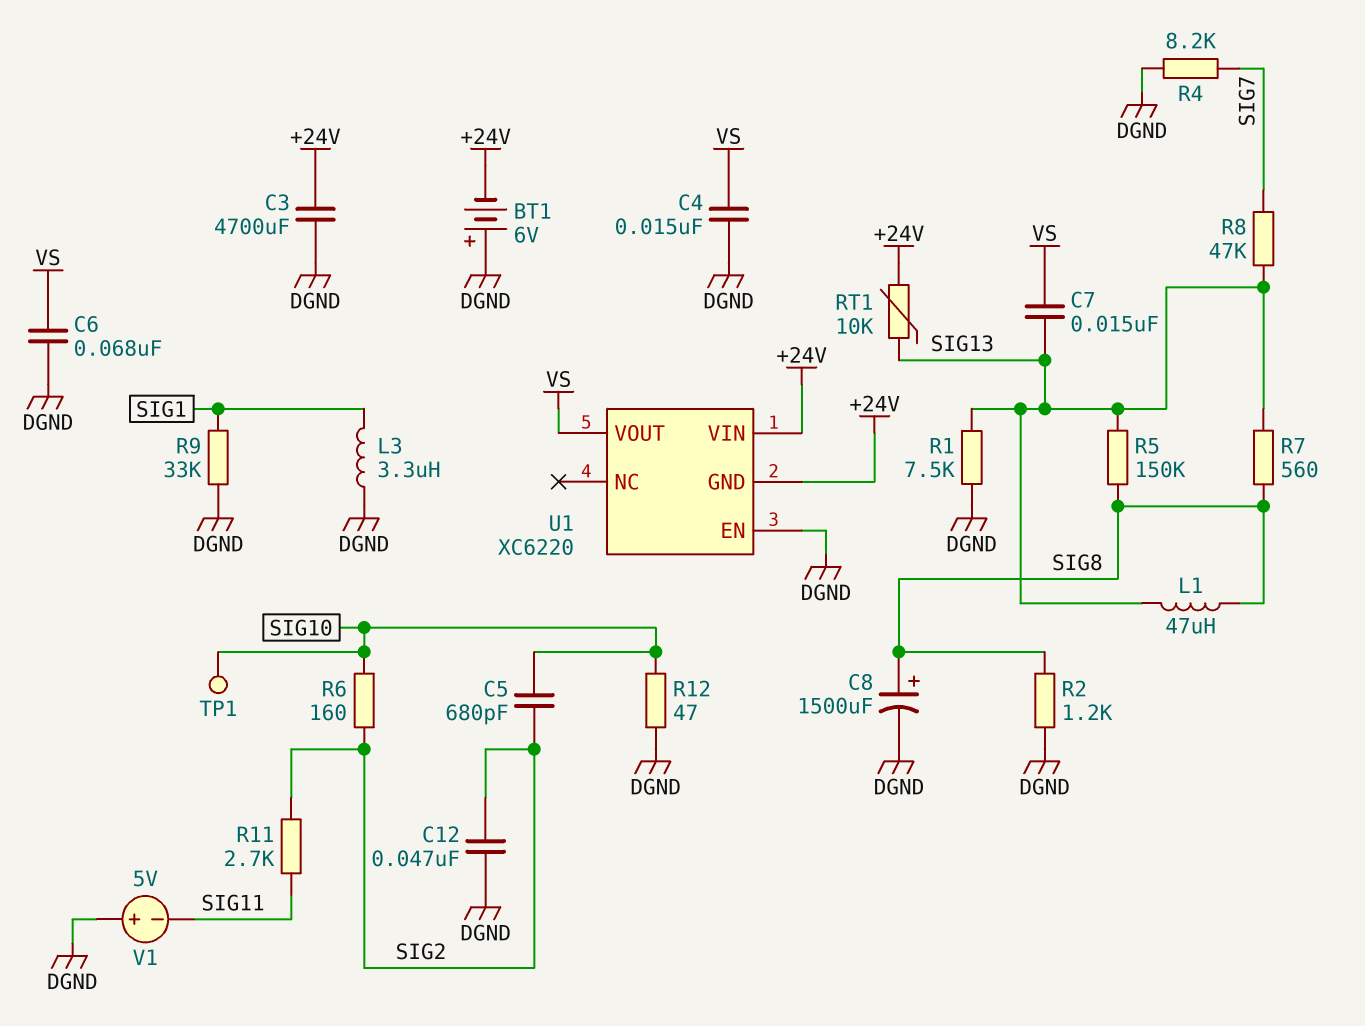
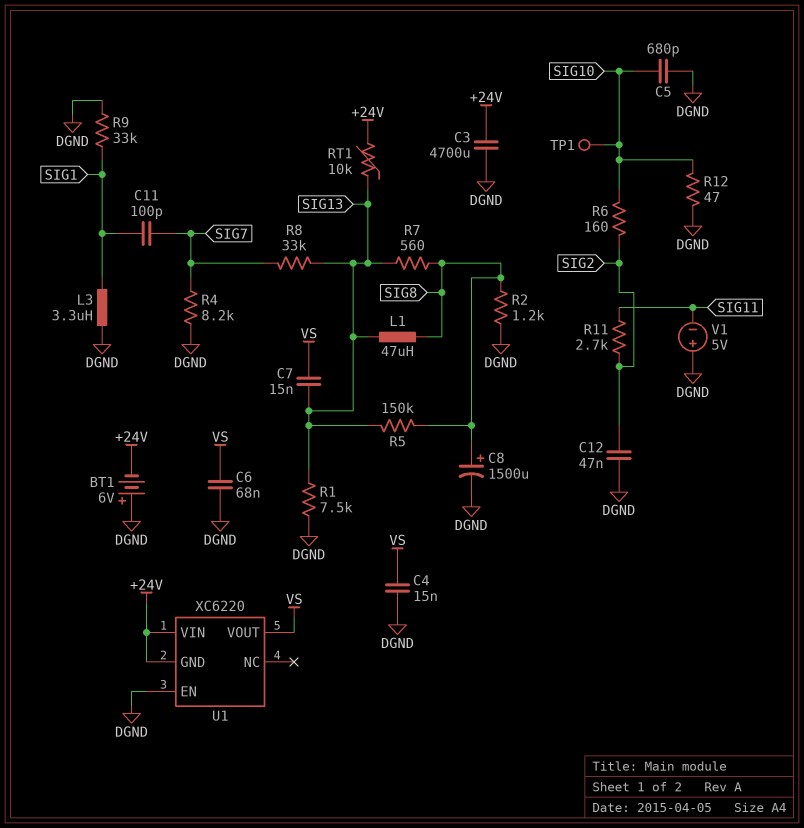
C5: 680pF (SIG2, SIG10) -> 680pF (DGND, SIG10)
C11: none -> 100pF (SIG1, SIG7)
R8: 47k (SIG7, SIG13) -> 33k (SIG7, SIG13)

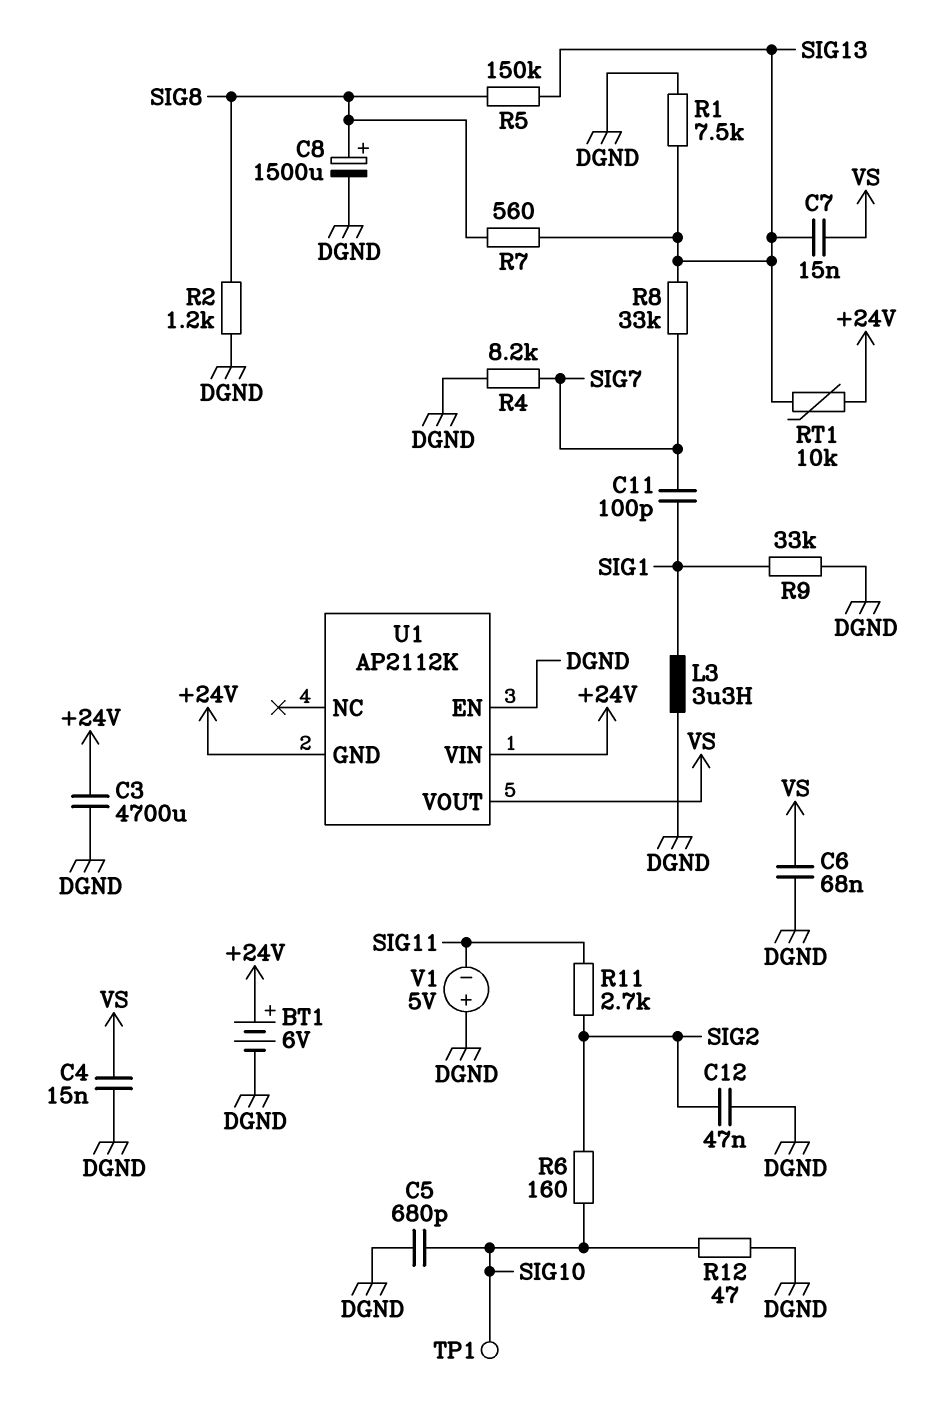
BT1: 6V (plus DGND, minus +24V) -> 6V (plus +24V, minus DGND)
L1: 47uH (SIG8, SIG13) -> none
U1: XC6220 -> AP2112K

